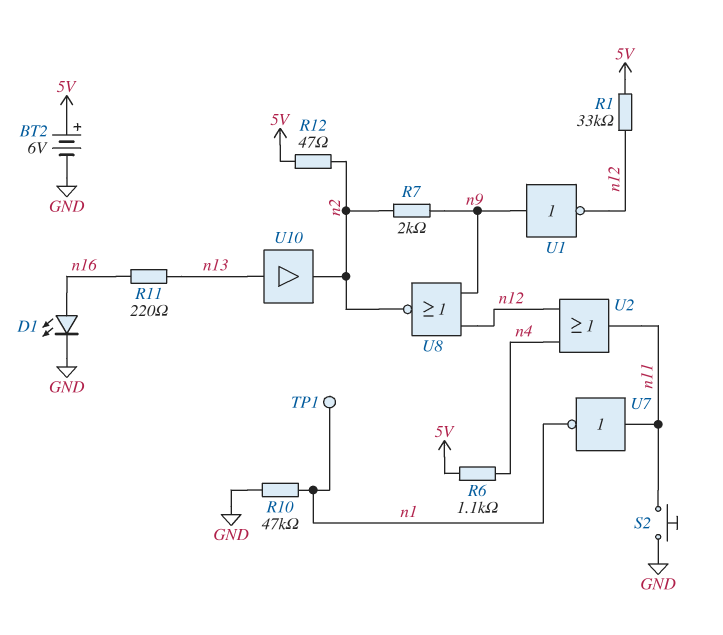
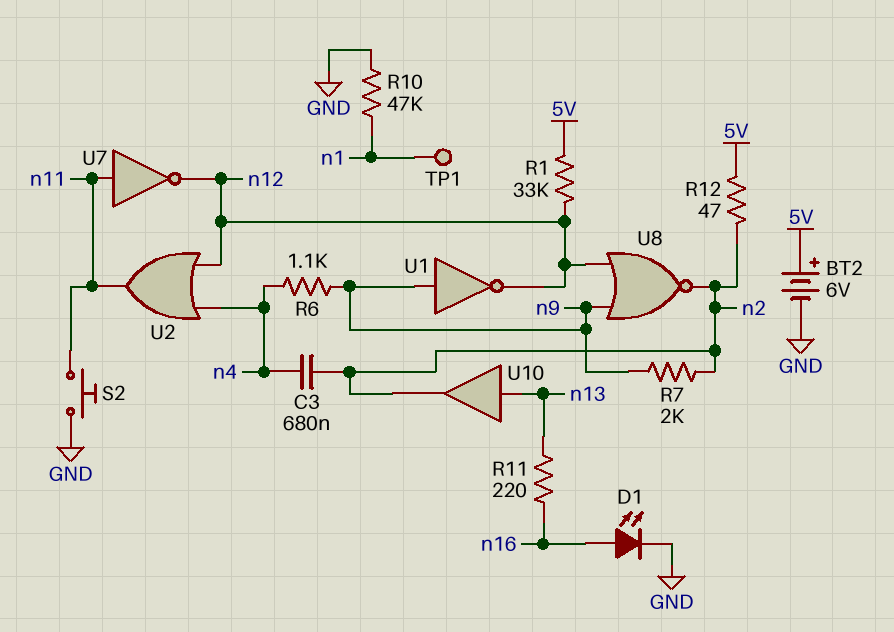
C3: none -> 680nF (n2, n4)
R6: 1.1k (5V, n4) -> 1.1k (n4, n9)
U7: NOT (in n11, out n1) -> NOT (in n11, out n12)

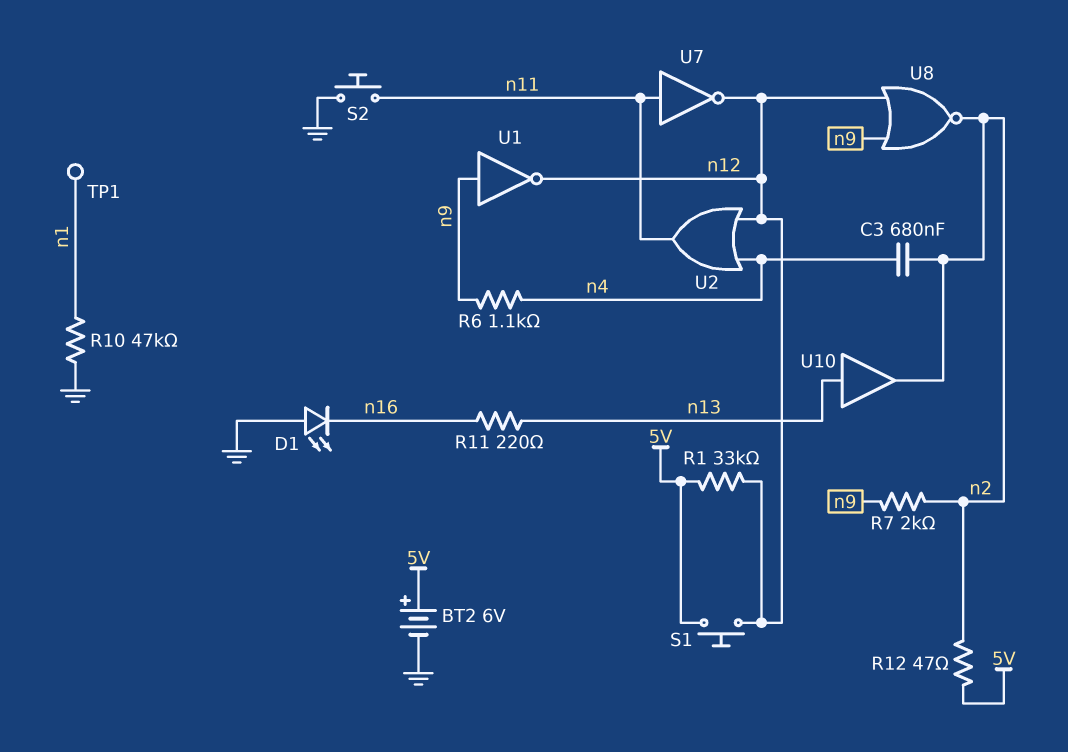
D1: LED (A n16, K GND) -> LED (A GND, K n16)
S1: none -> button (5V, n12)

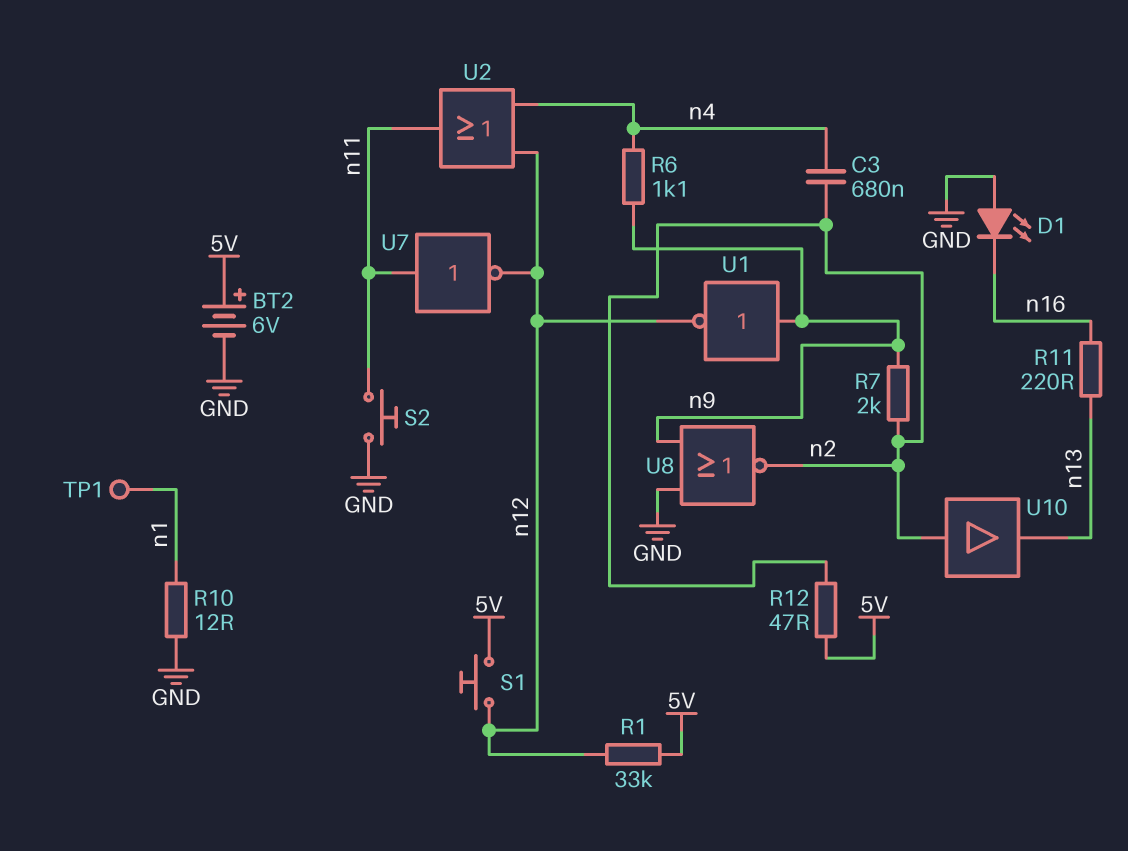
R10: 47k (GND, n1) -> 12 (GND, n1)
U8: NOR (in n9, in n12, out n2) -> NOR (in GND, in n9, out n2)
U10: buffer (in n13, out n2) -> buffer (in n2, out n13)

